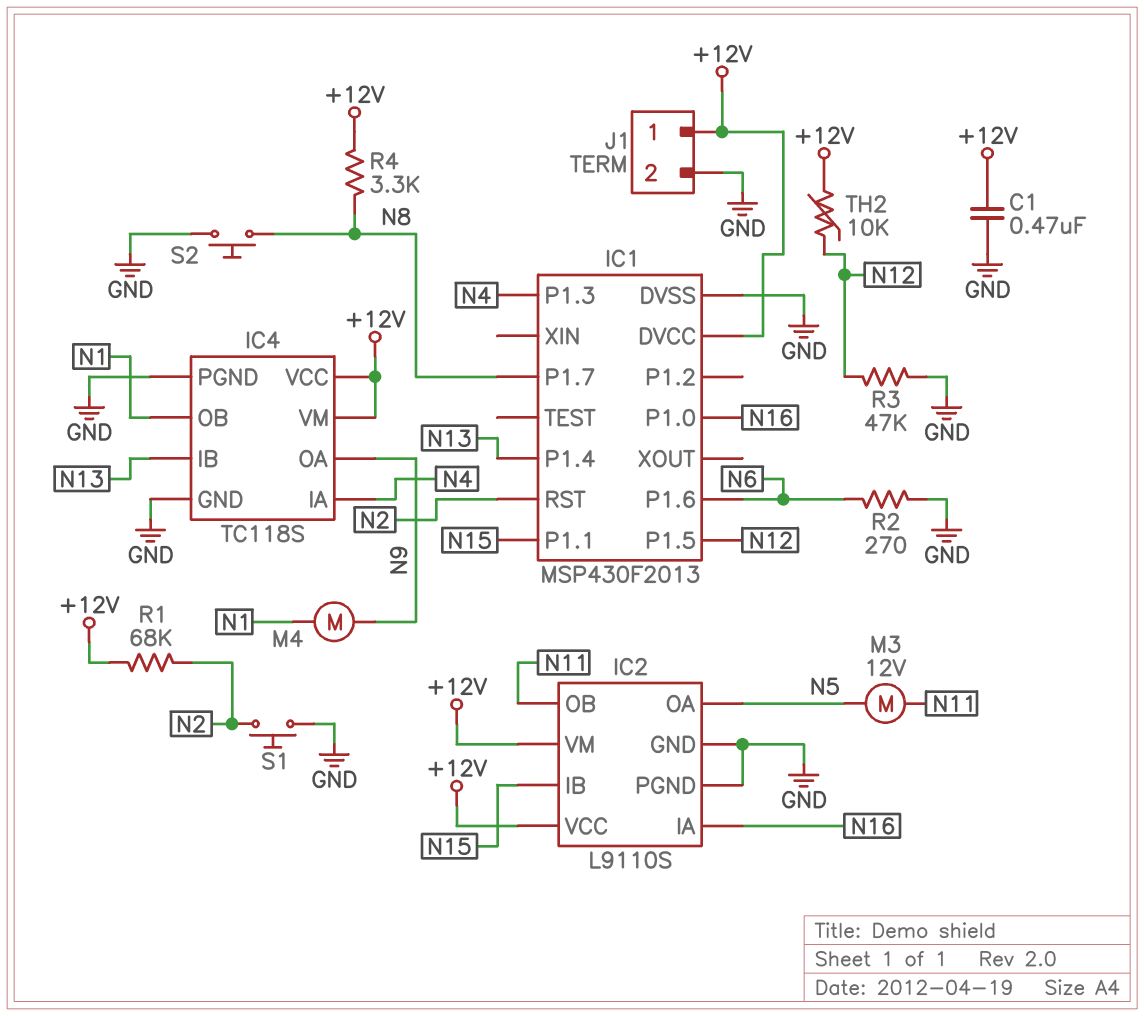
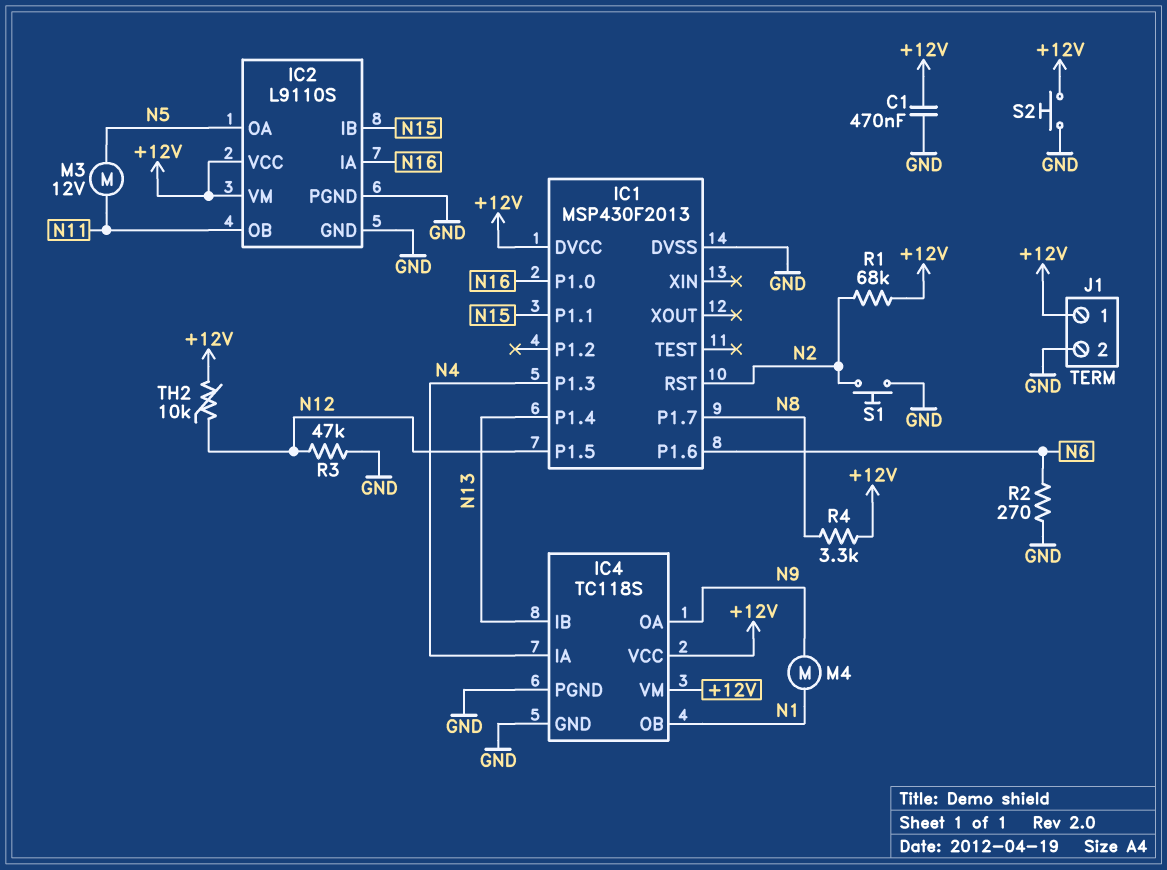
S2: button (GND, N8) -> button (+12V, GND)

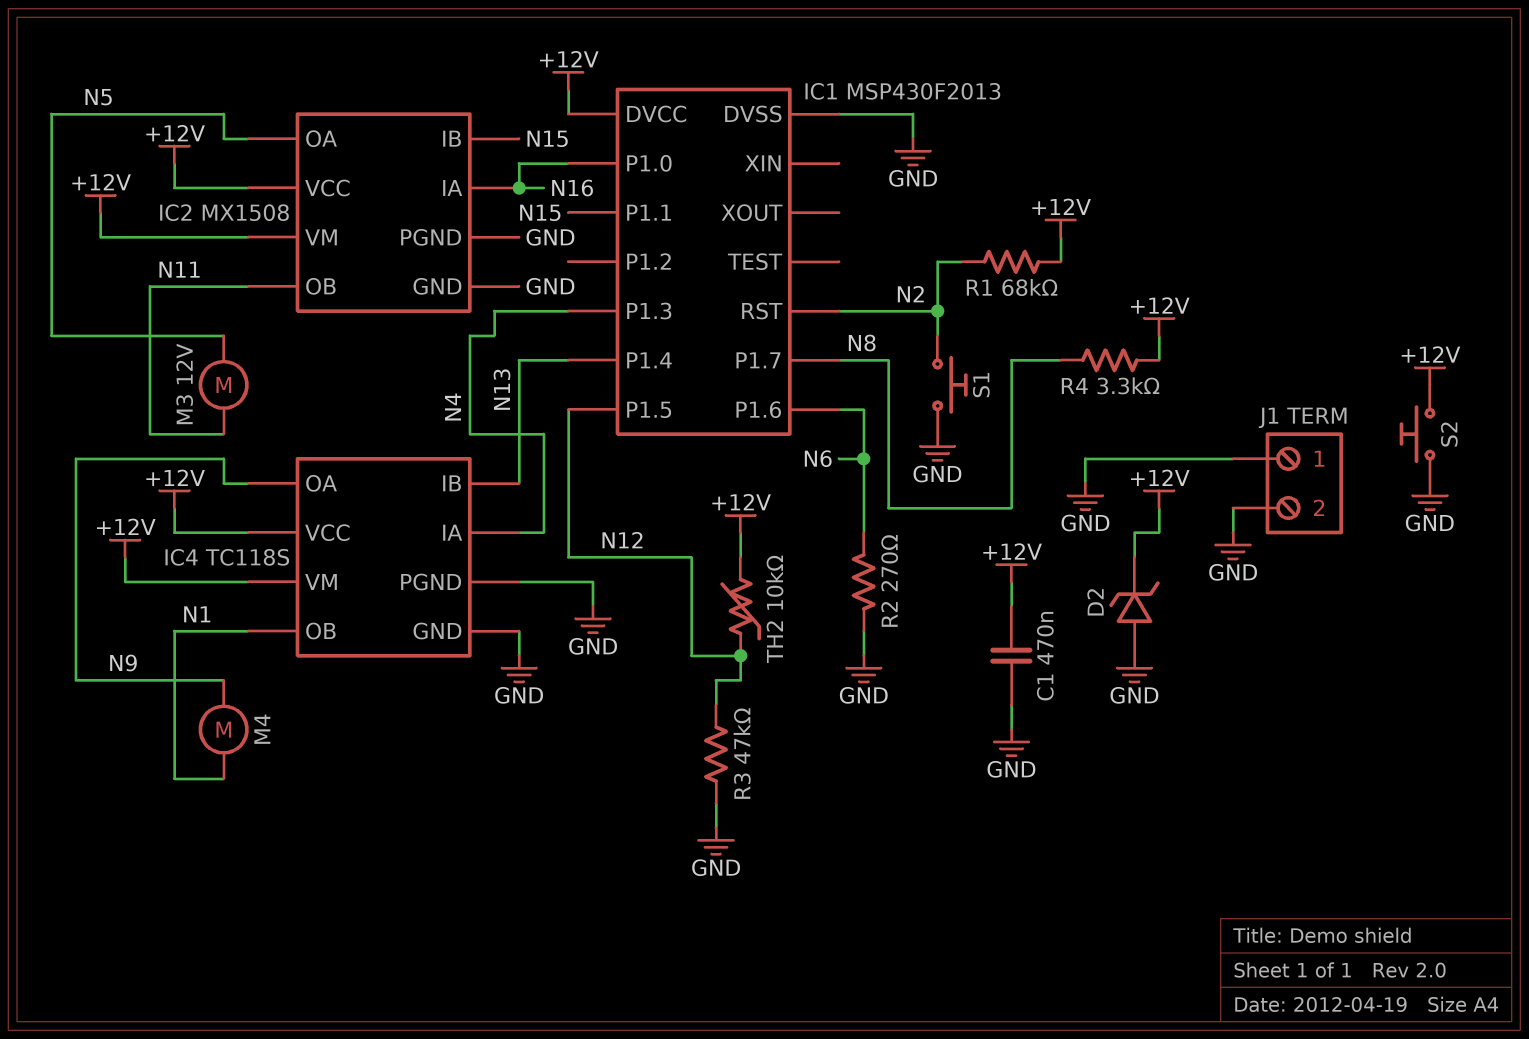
D2: none -> zener (A GND, K +12V)
IC2: L9110S -> MX1508
J1 pin 1: +12V -> GND

